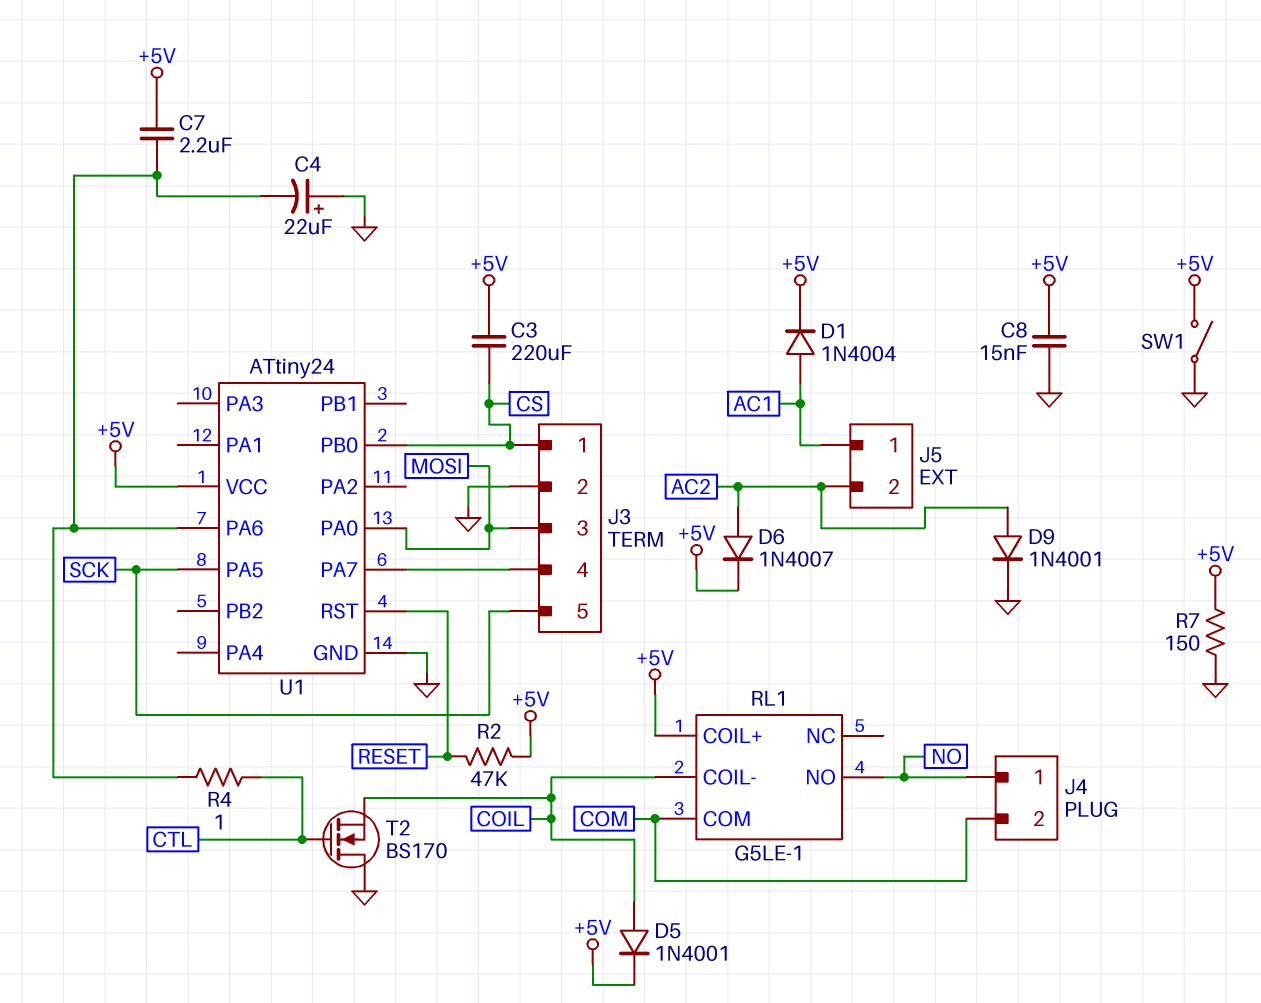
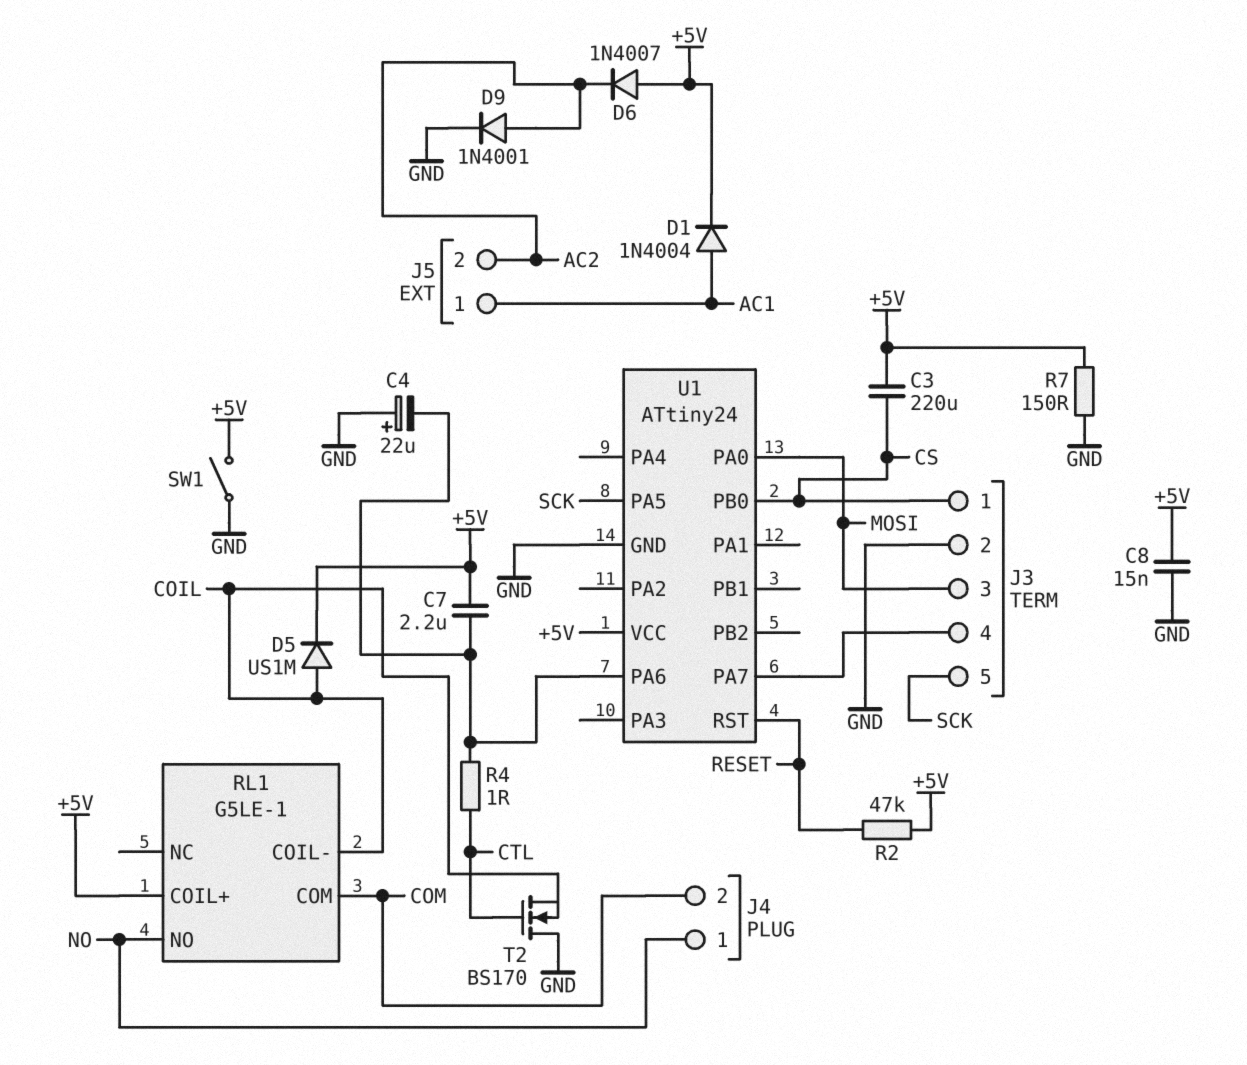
D5: diode 1N4001 (A COIL, K +5V) -> diode US1M (A COIL, K +5V)
D6: diode 1N4007 (A AC2, K +5V) -> diode 1N4007 (A +5V, K AC2)

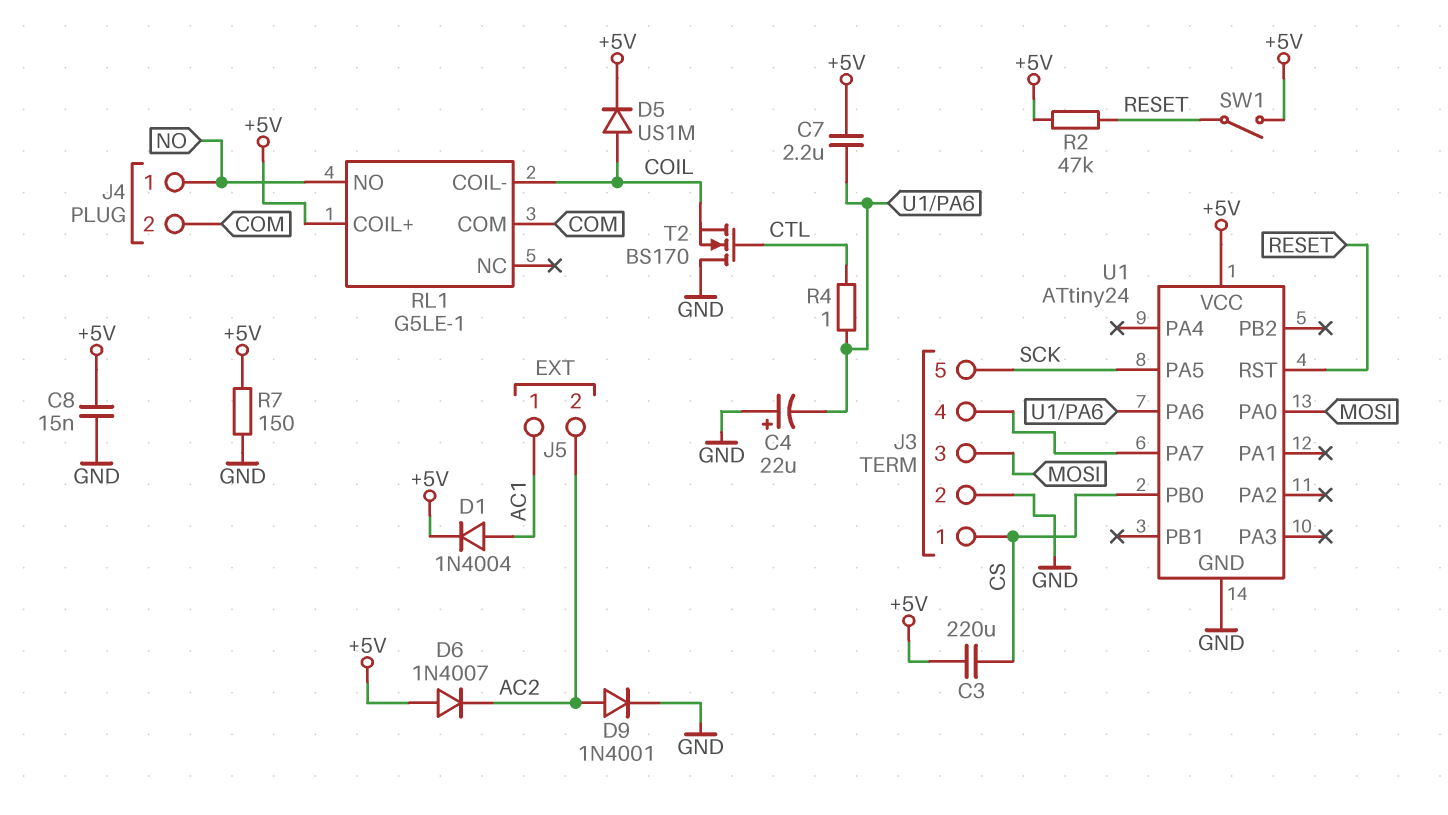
SW1: switch (+5V, GND) -> switch (+5V, RESET)

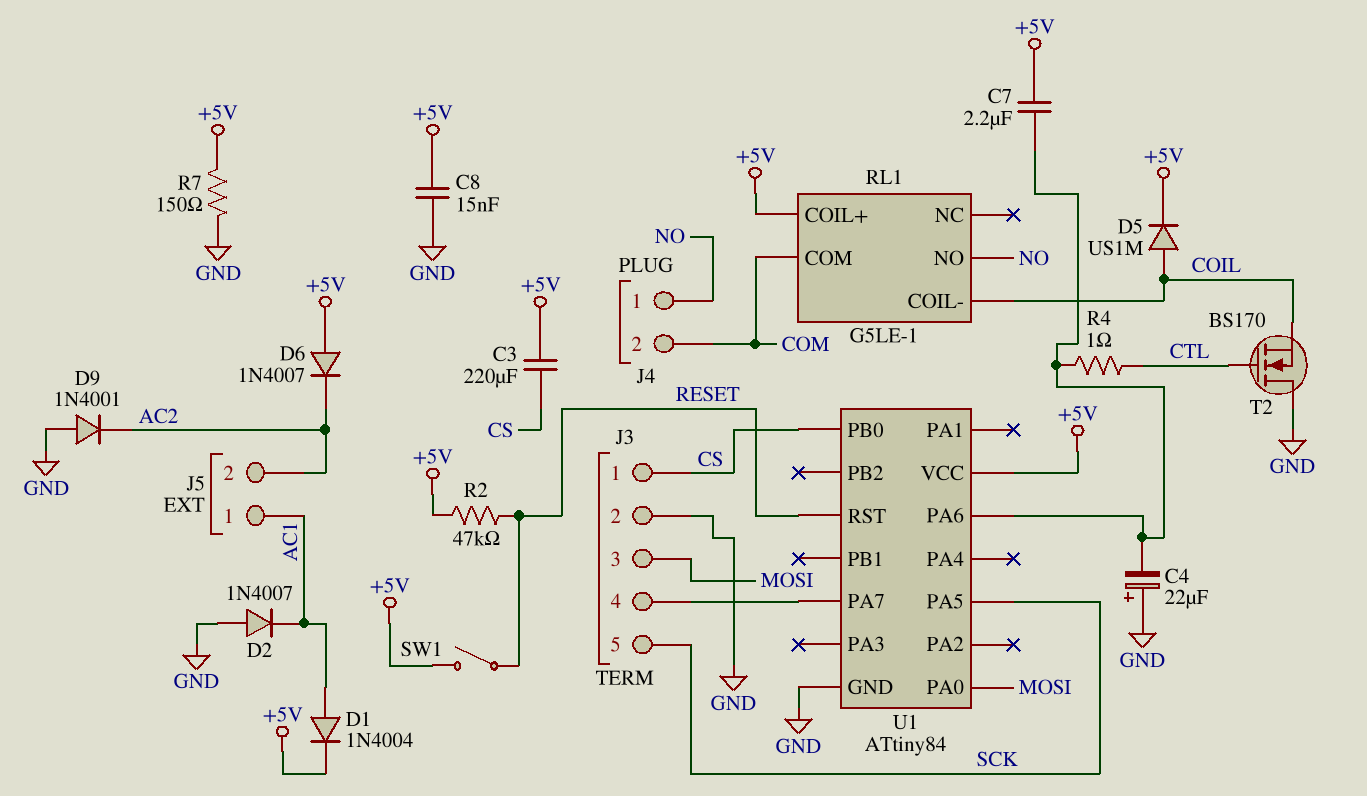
D2: none -> diode 1N4007 (A GND, K AC1)
D9: diode 1N4001 (A AC2, K GND) -> diode 1N4001 (A GND, K AC2)
U1: ATtiny24 -> ATtiny84

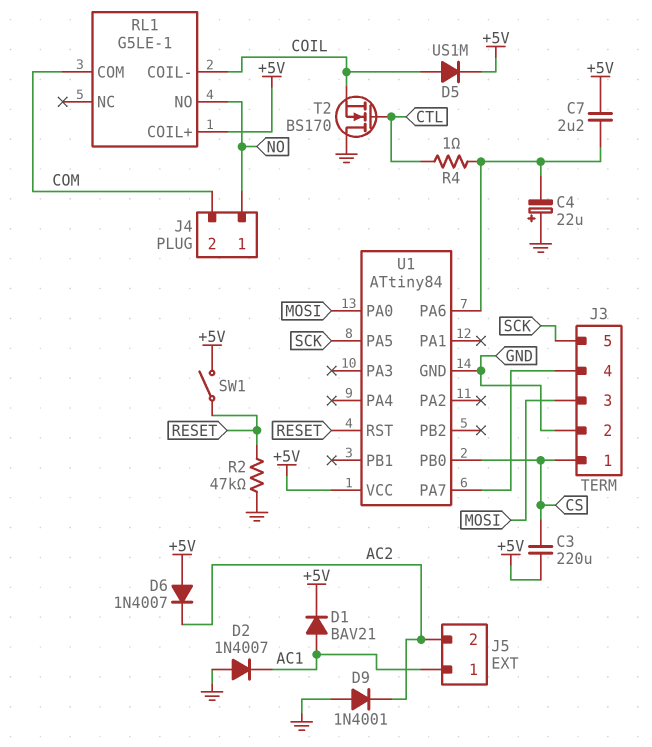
C8: 15nF (+5V, GND) -> none
D1: diode 1N4004 (A AC1, K +5V) -> diode BAV21 (A AC1, K +5V)
R2: 47k (+5V, RESET) -> 47k (GND, RESET)
R7: 150 (+5V, GND) -> none

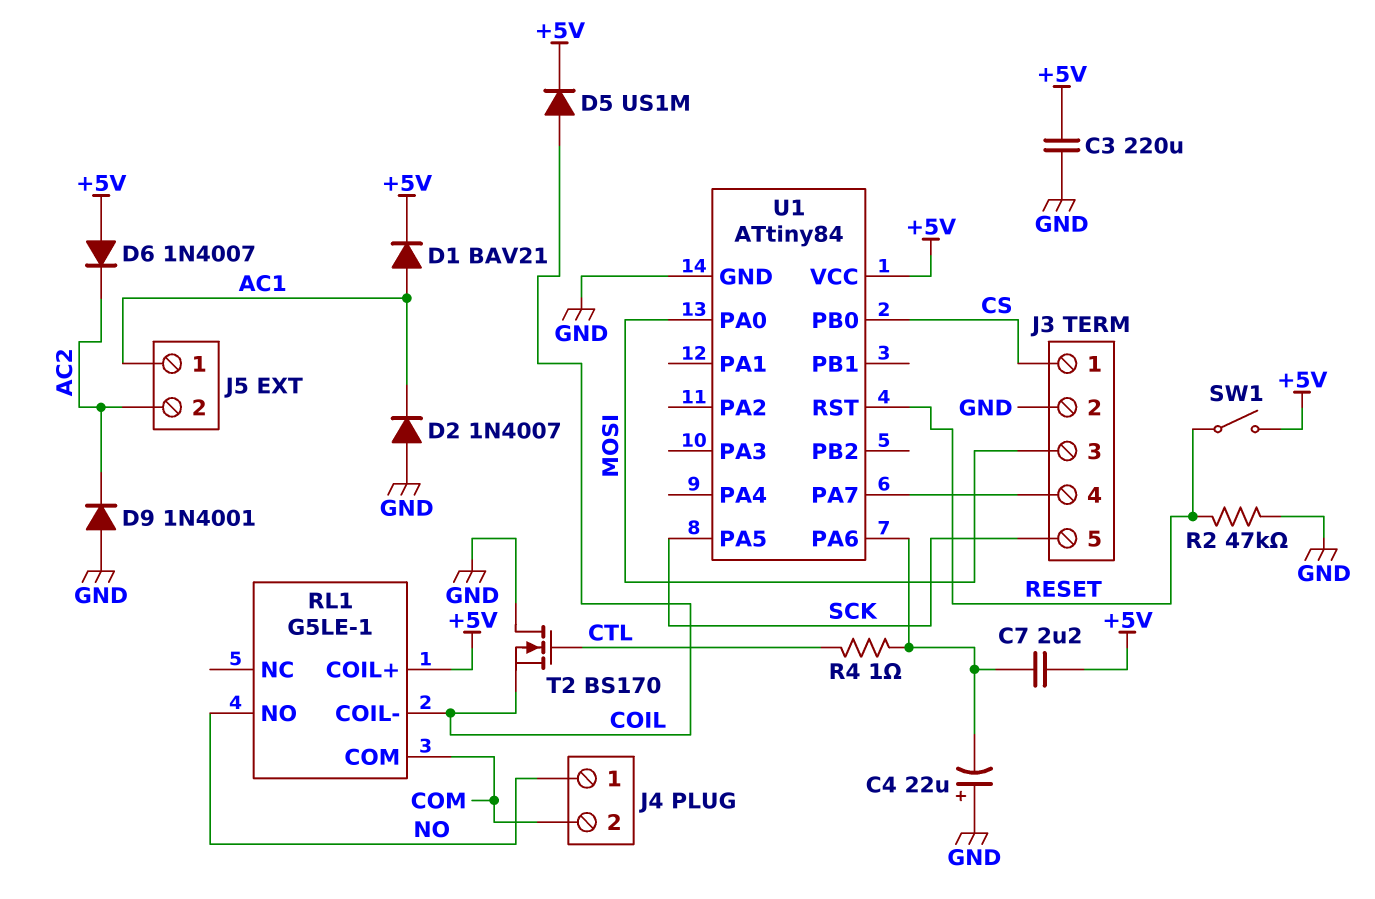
C3: 220uF (+5V, CS) -> 220uF (+5V, GND)

